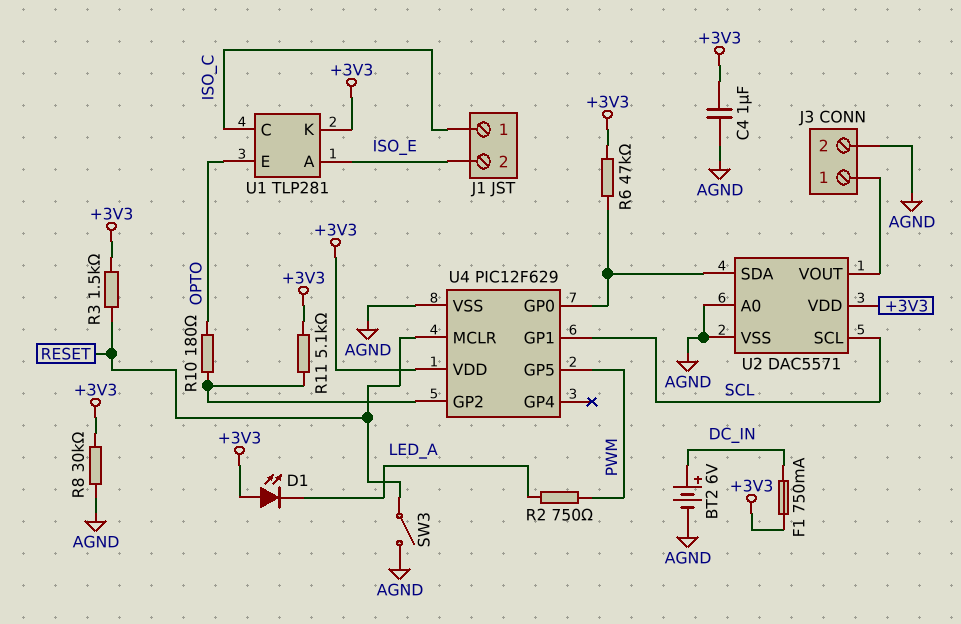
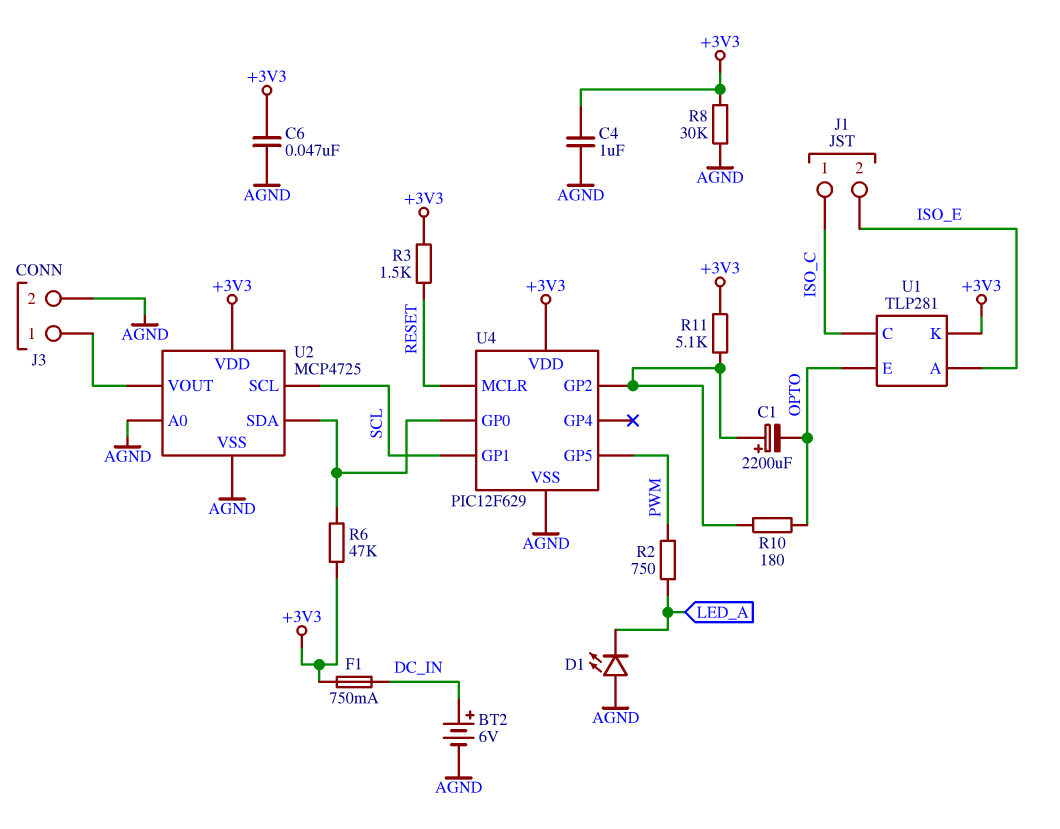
C1: none -> 2200uF (plus U4/GP2, minus OPTO)
C6: none -> 47nF (+3V3, AGND)
D1: LED (A +3V3, K LED_A) -> LED (A AGND, K LED_A)
SW3: switch (AGND, RESET) -> none
U2: DAC5571 -> MCP4725

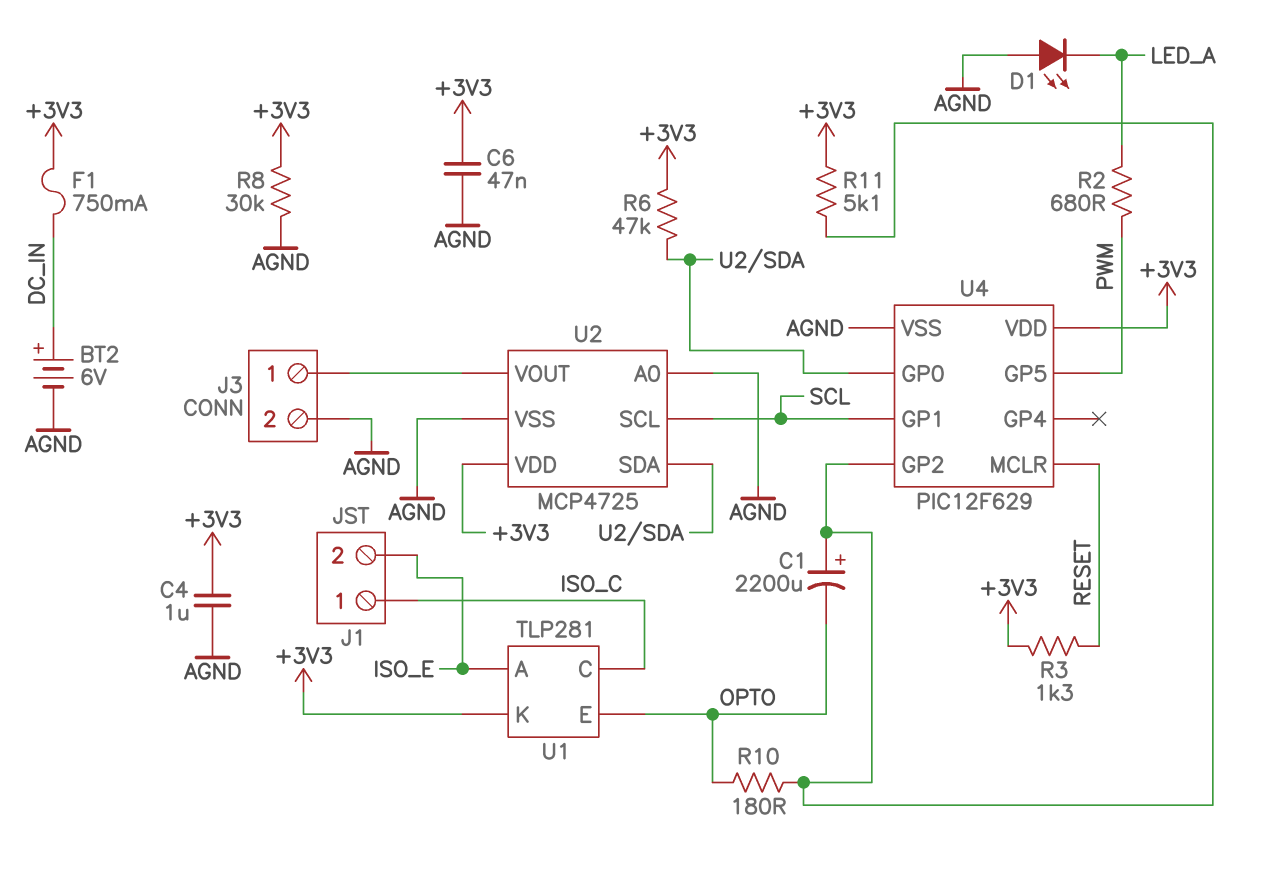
R2: 750 (LED_A, PWM) -> 680 (LED_A, PWM)
R3: 1.5k (+3V3, RESET) -> 1.3k (+3V3, RESET)

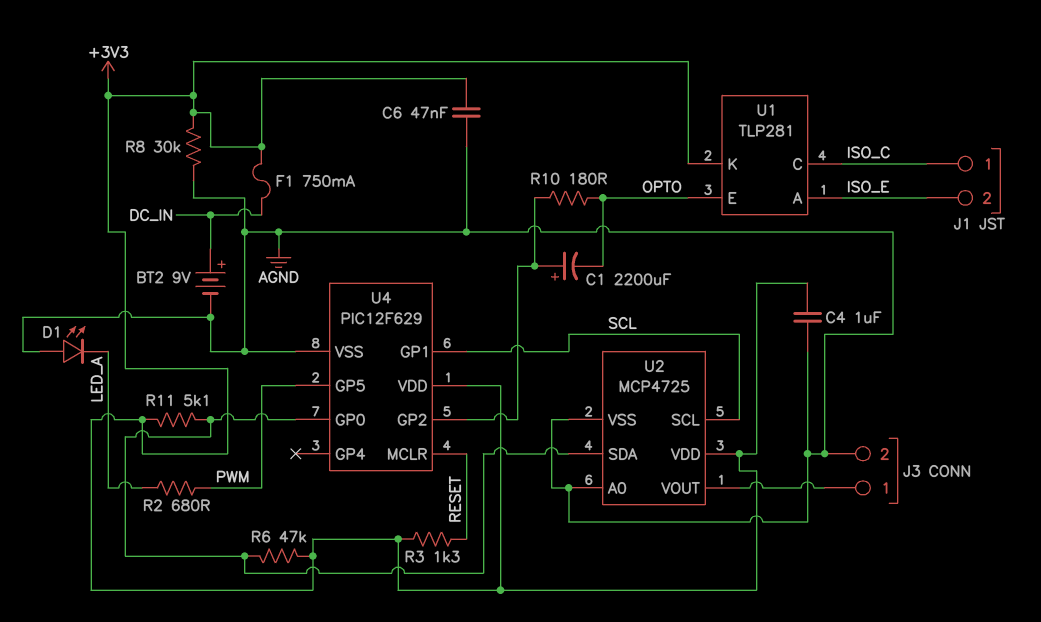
BT2: 6V (plus DC_IN, minus AGND) -> 9V (plus DC_IN, minus AGND)
R11: 5.1k (+3V3, U4/GP2) -> 5.1k (+3V3, U2/SDA)

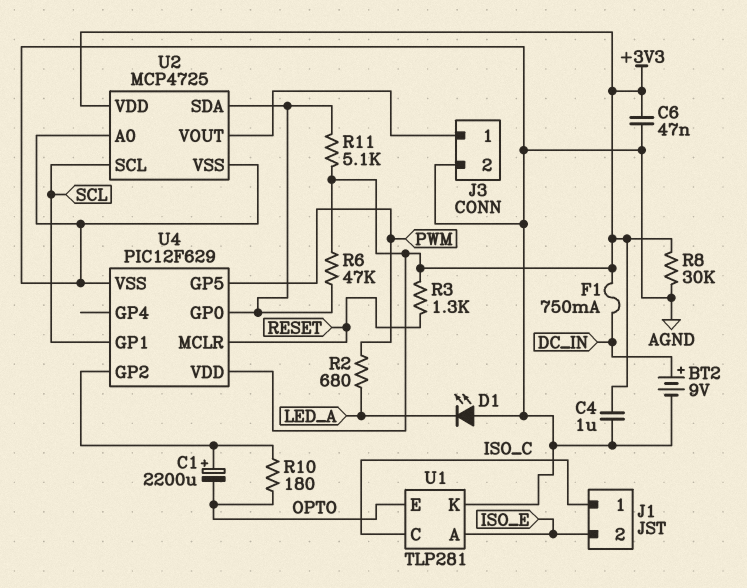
U1 pin K: +3V3 -> AGND

